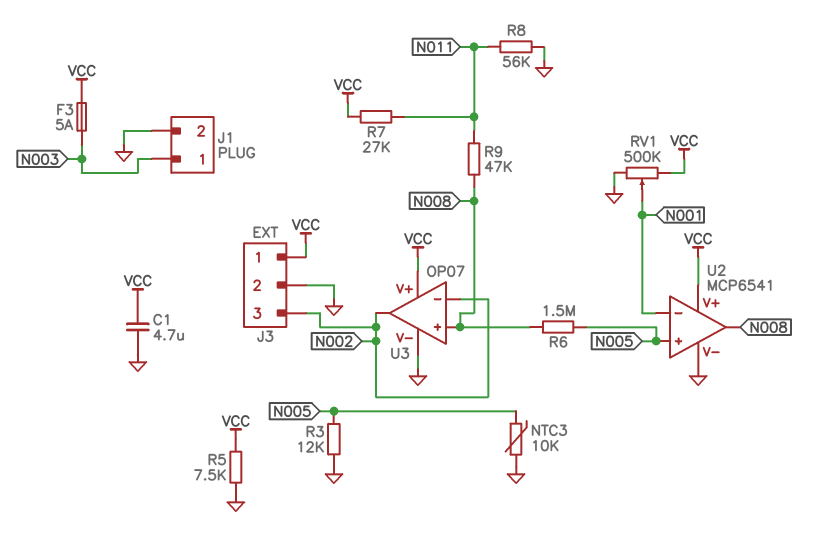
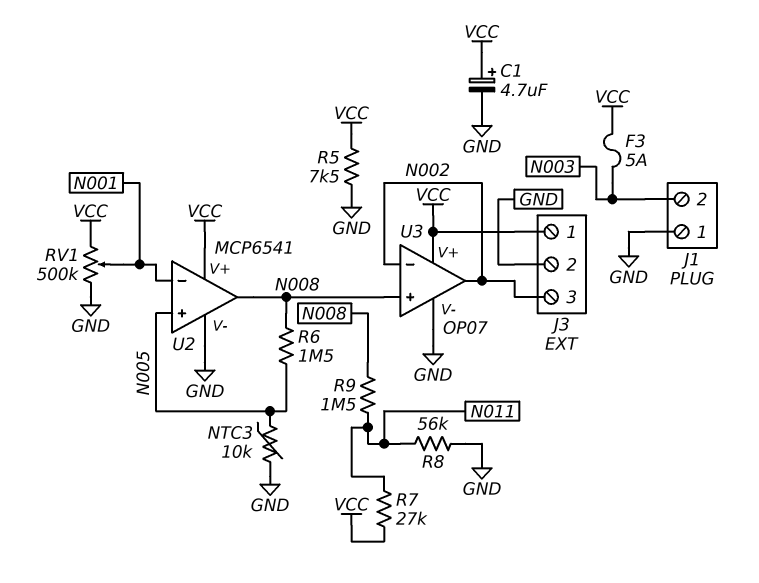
C1: 4.7uF (GND, VCC) -> 4.7uF (plus VCC, minus GND)
J1 pin 1: N003 -> GND
J1 pin 2: GND -> N003
R3: 12k (GND, N005) -> none
R9: 47k (N008, N011) -> 1.5M (N008, N011)

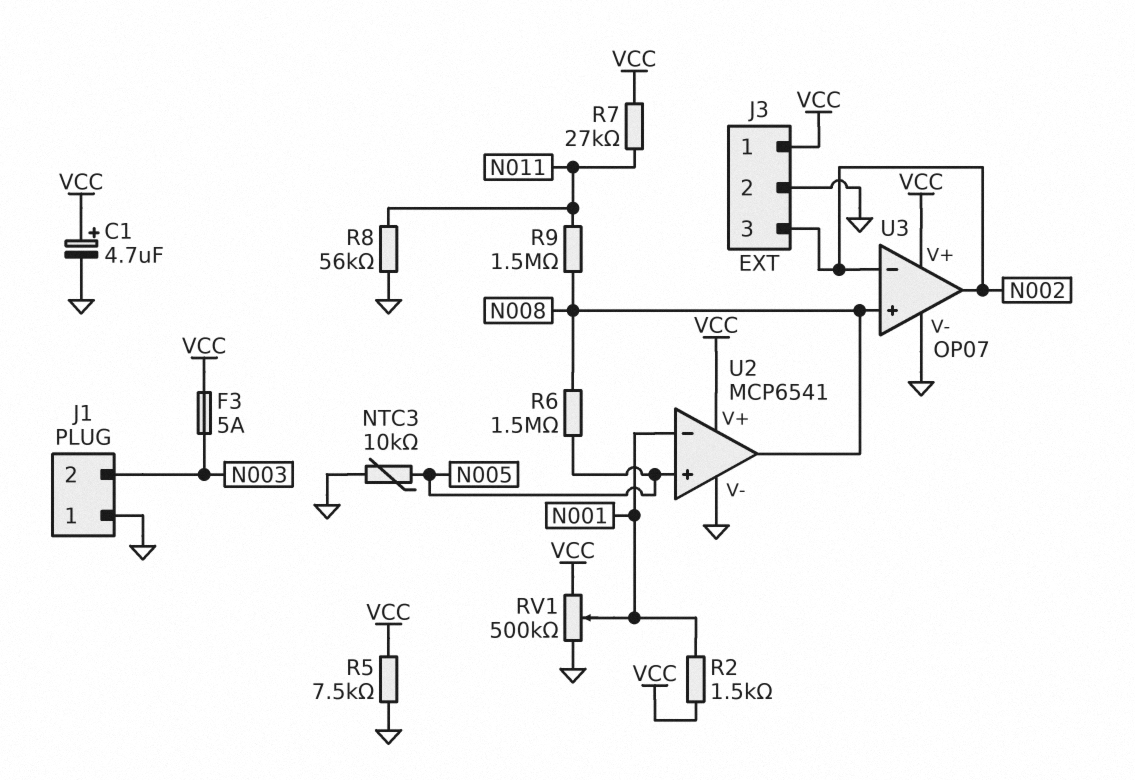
R2: none -> 1.5k (N001, VCC)

